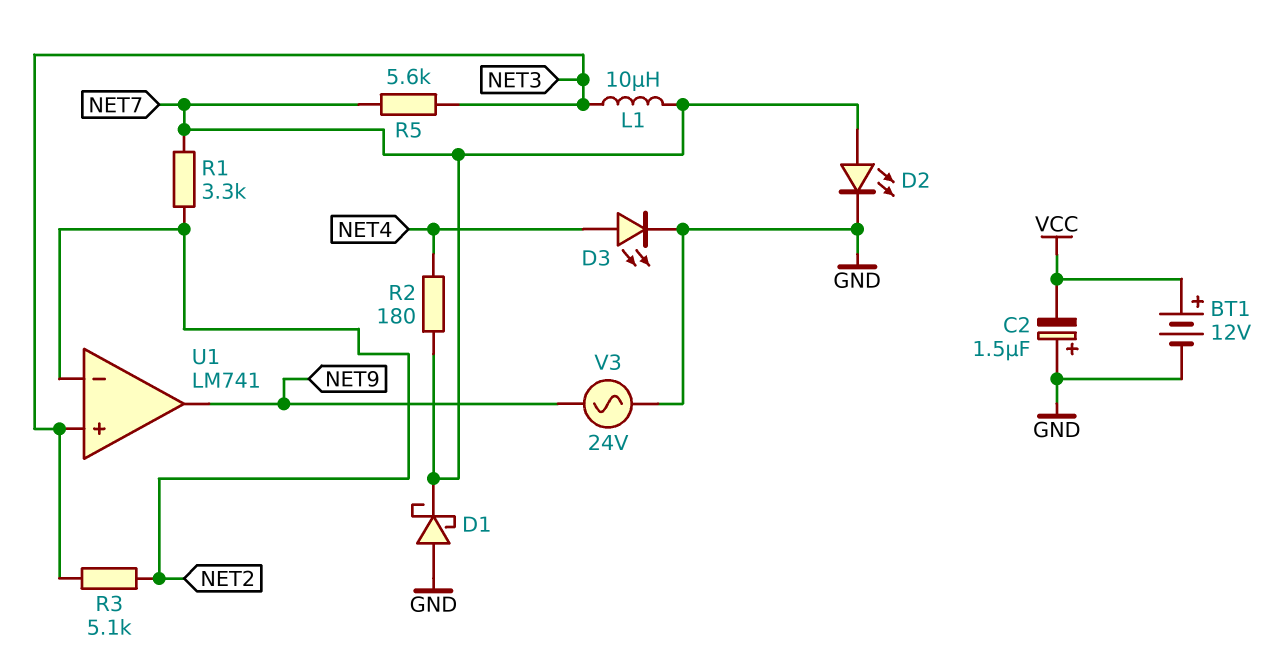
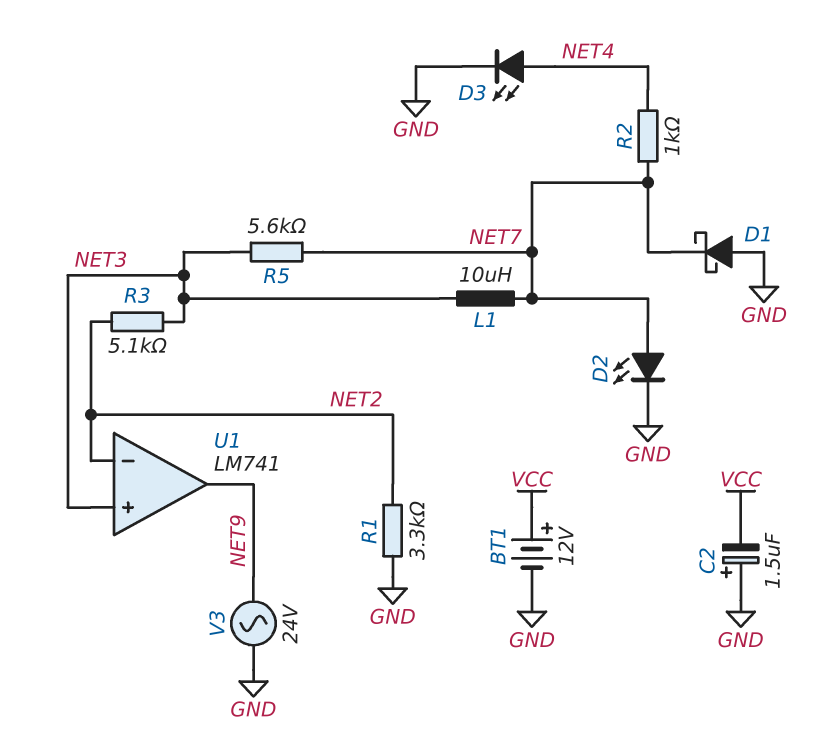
R1: 3.3k (NET2, NET7) -> 3.3k (GND, NET2)
R2: 180 (NET4, NET7) -> 1k (NET4, NET7)

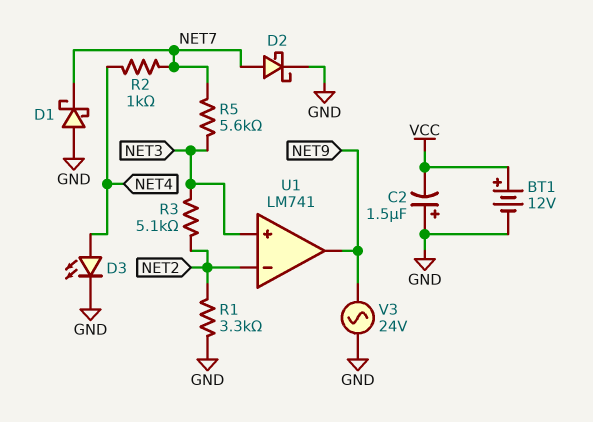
D2: LED (A NET7, K GND) -> schottky (A NET7, K GND)
L1: 10uH (NET3, NET7) -> none

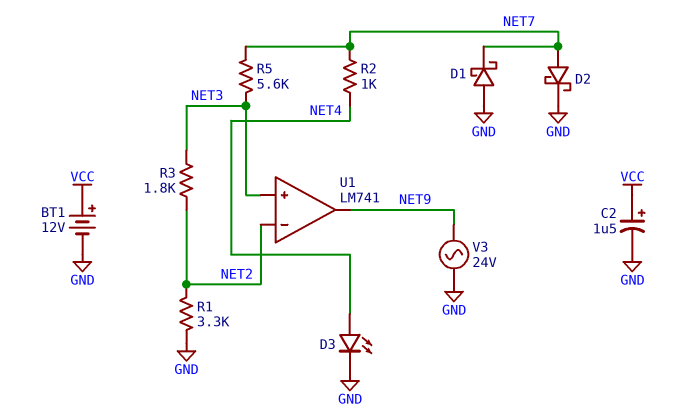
C2: 1.5uF (plus GND, minus VCC) -> 1.5uF (plus VCC, minus GND)
R3: 5.1k (NET2, NET3) -> 1.8k (NET2, NET3)

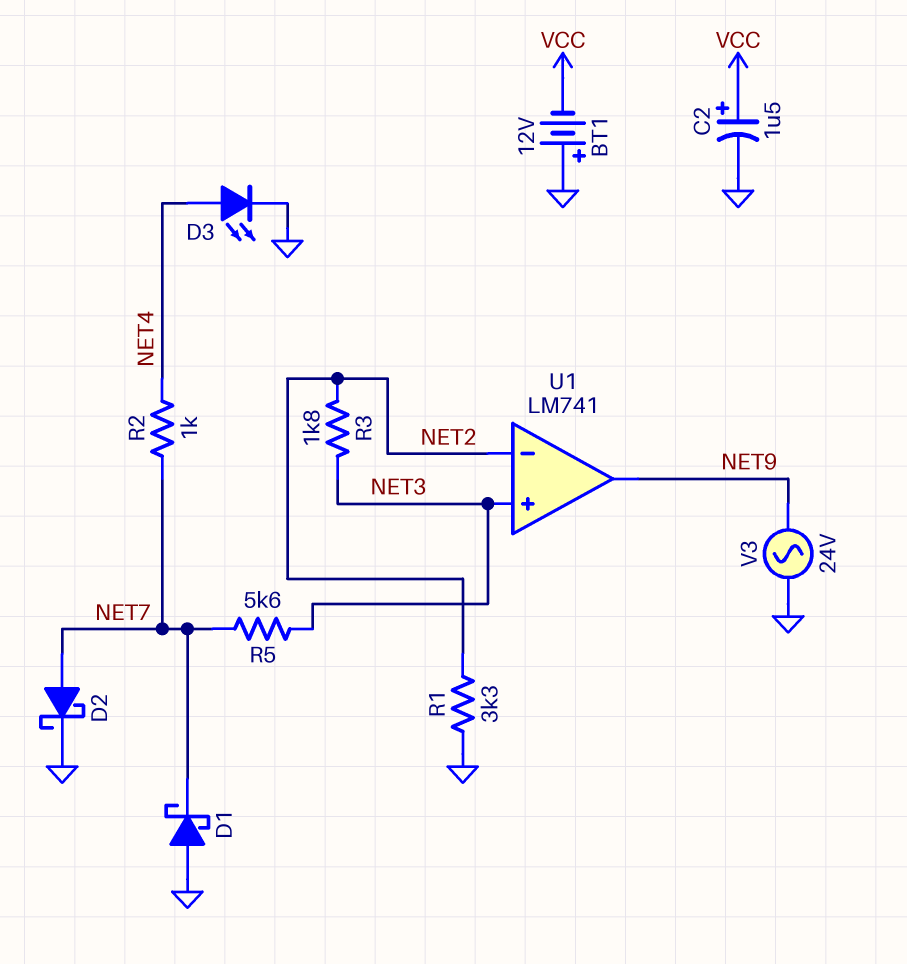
BT1: 12V (plus VCC, minus GND) -> 12V (plus GND, minus VCC)

